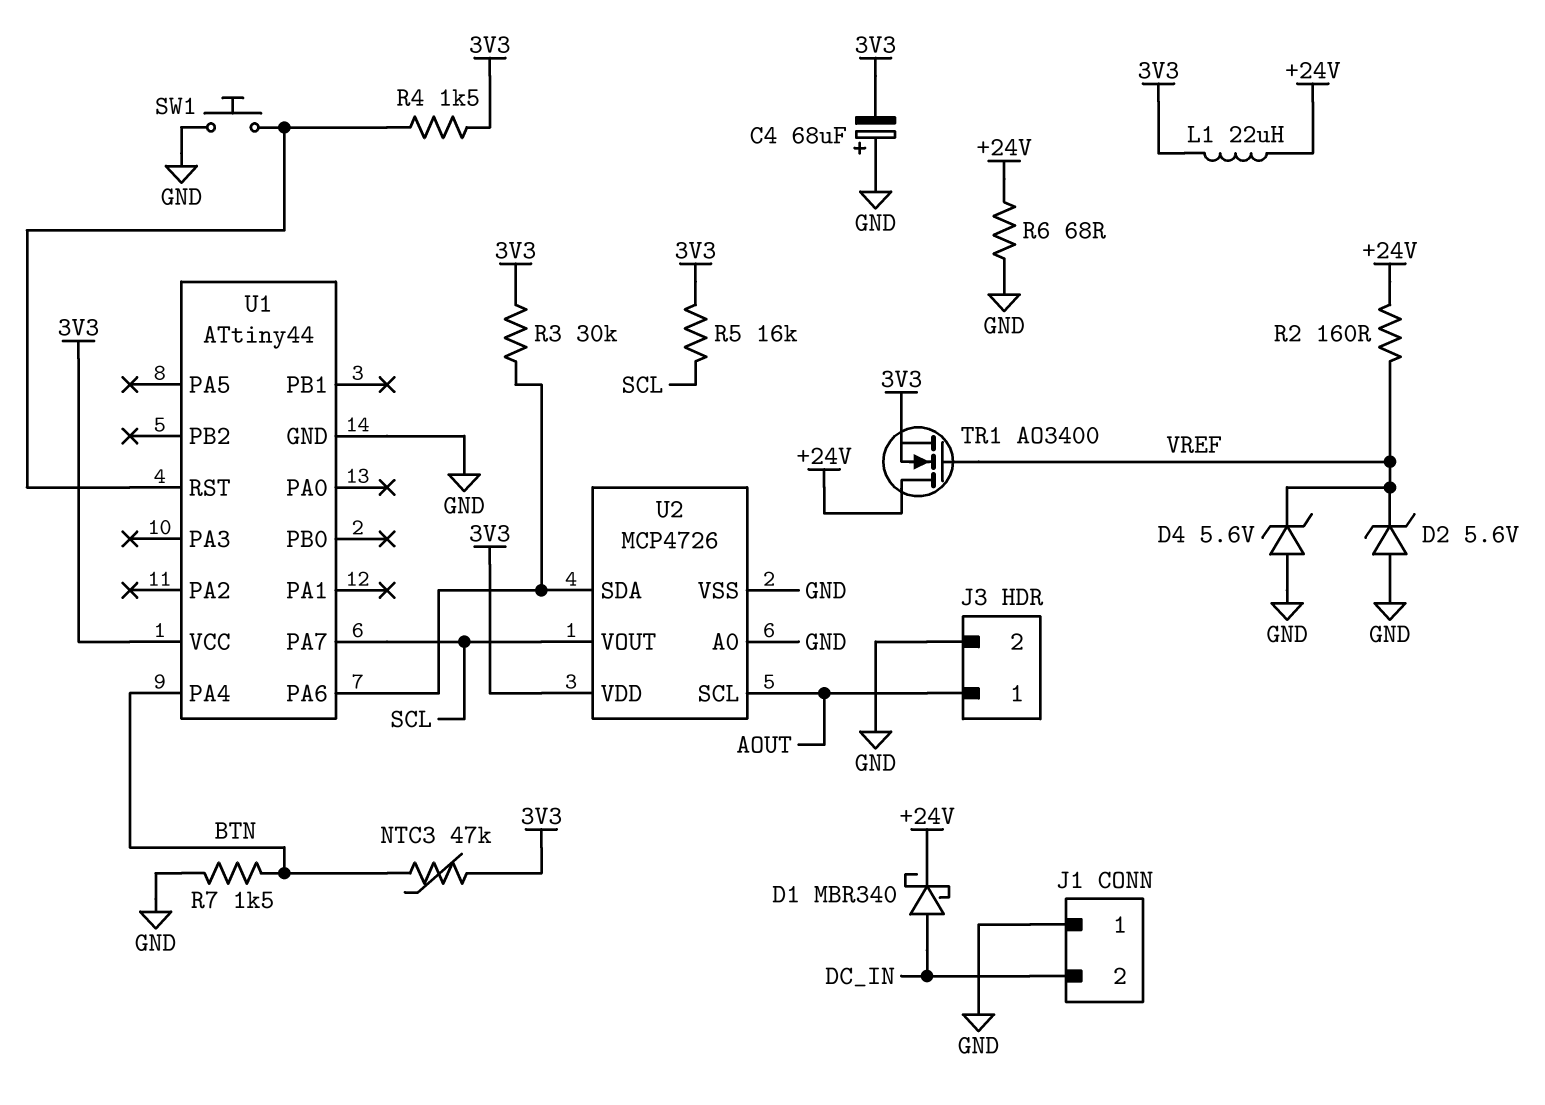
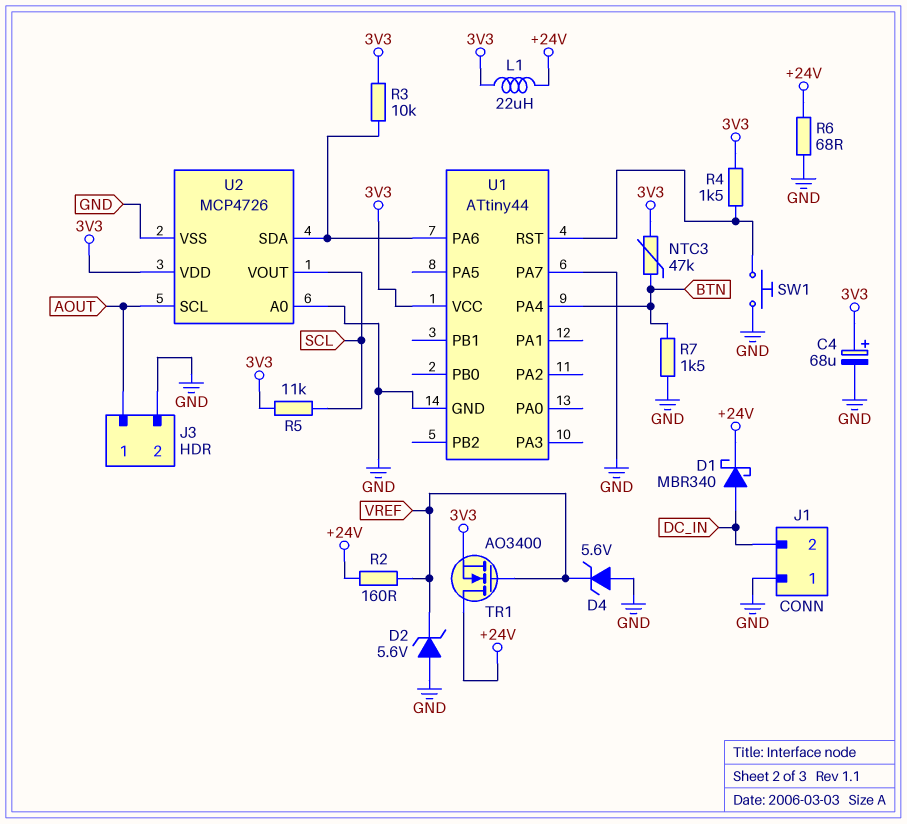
C4: 68uF (plus GND, minus 3V3) -> 68uF (plus 3V3, minus GND)
R3: 30k (3V3, U1/PA6) -> 10k (3V3, U1/PA6)
R5: 16k (3V3, SCL) -> 11k (3V3, SCL)
U1 pin PA7: SCL -> GND

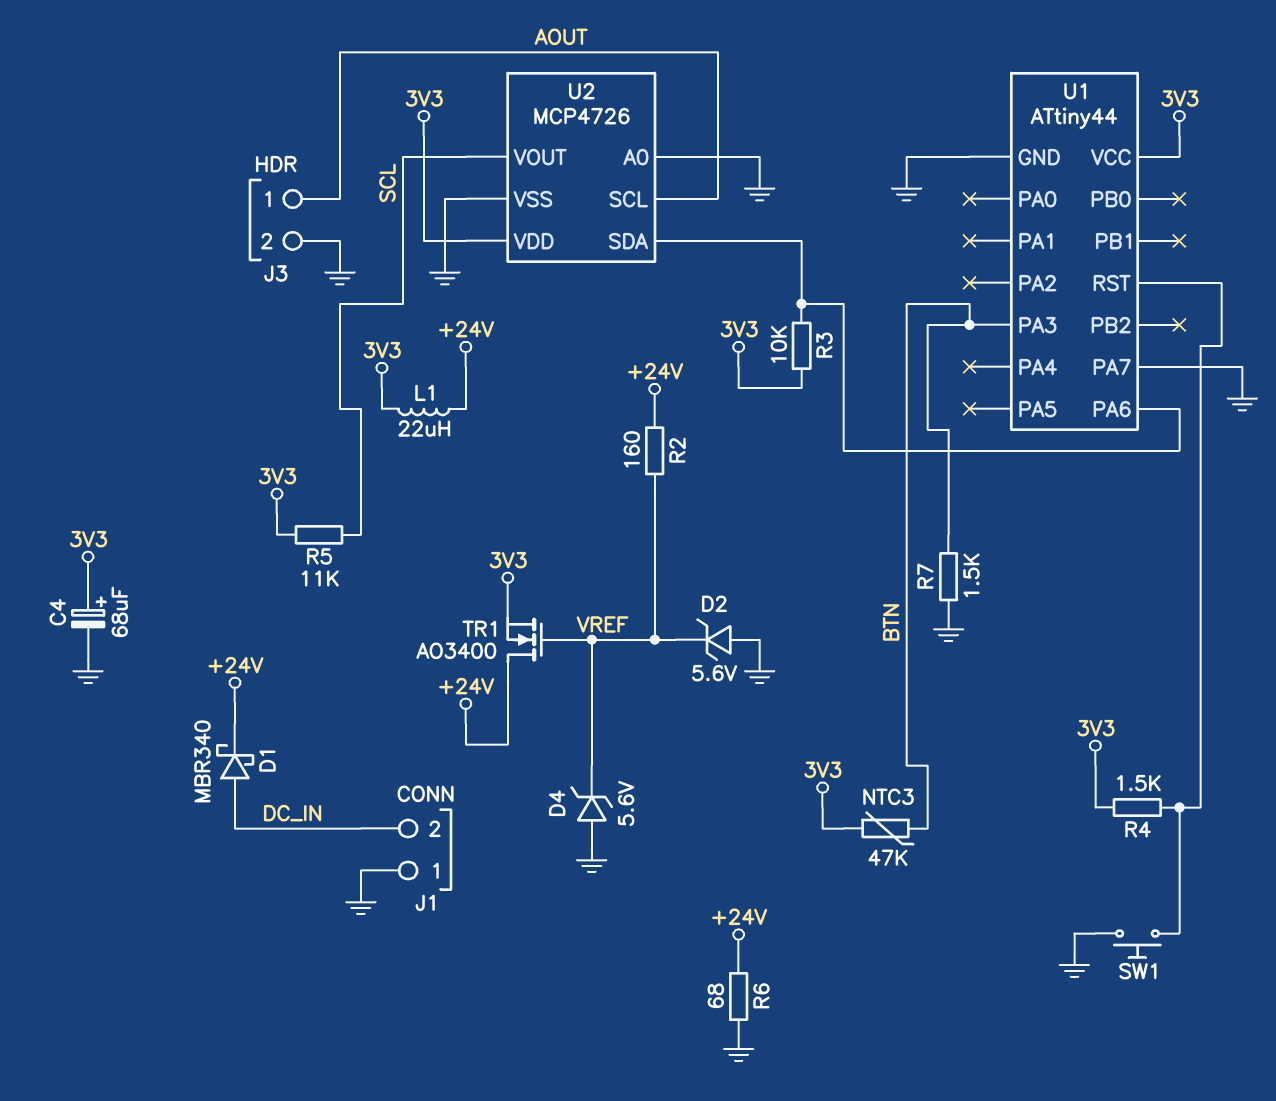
U1 pin PA3: none -> BTN
U1 pin PA4: BTN -> none

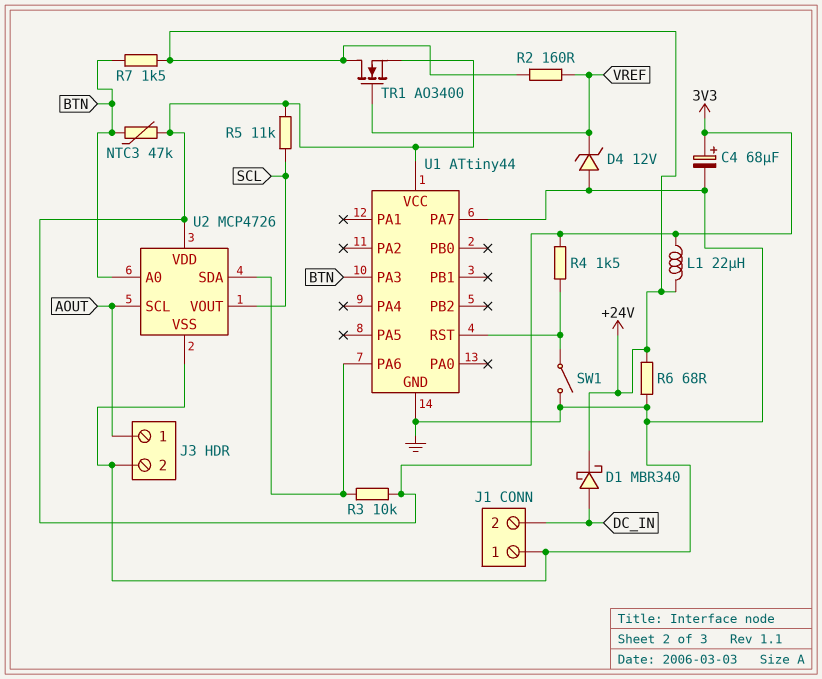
D2: zener 5.6V (A GND, K VREF) -> none
D4: zener 5.6V (A GND, K VREF) -> zener 12V (A GND, K VREF)
R7: 1.5k (BTN, GND) -> 1.5k (+24V, BTN)
SW1: button (GND, U1/RST) -> switch (GND, U1/RST)
U2 pin A0: GND -> BTN

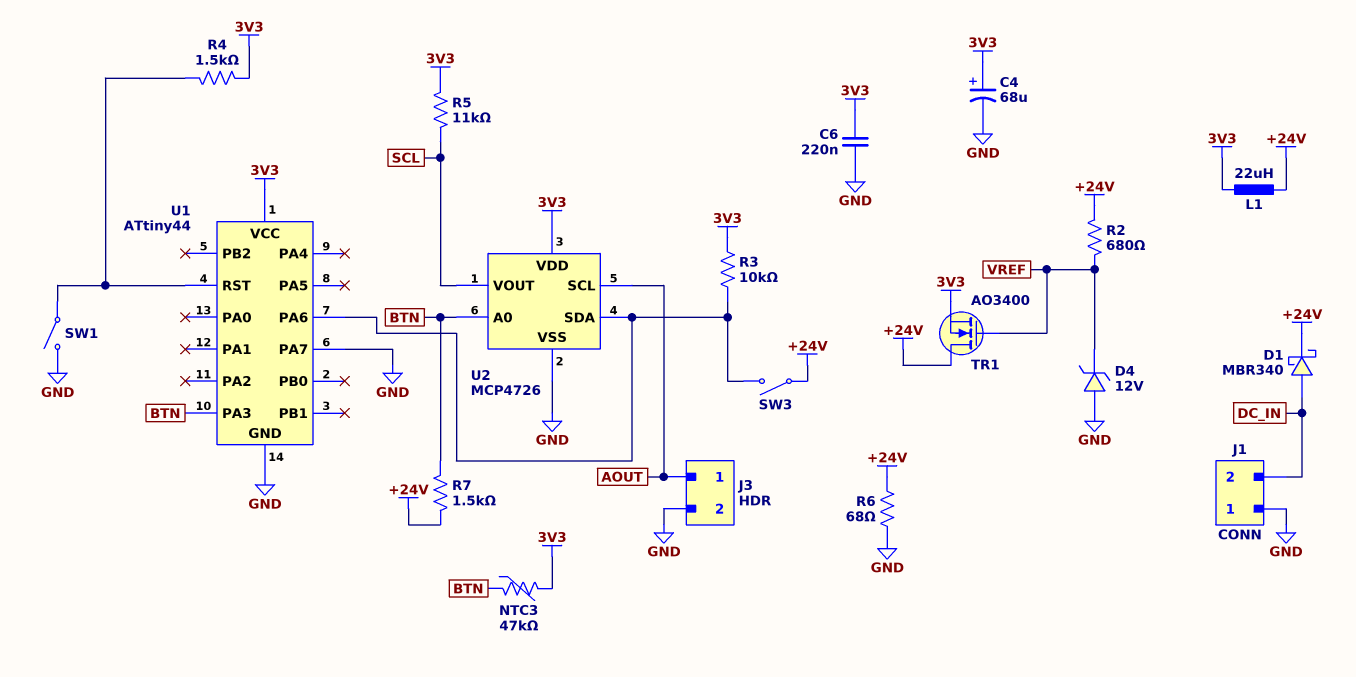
C6: none -> 220nF (3V3, GND)
R2: 160 (+24V, VREF) -> 680 (+24V, VREF)
SW3: none -> switch (+24V, U1/PA6)

